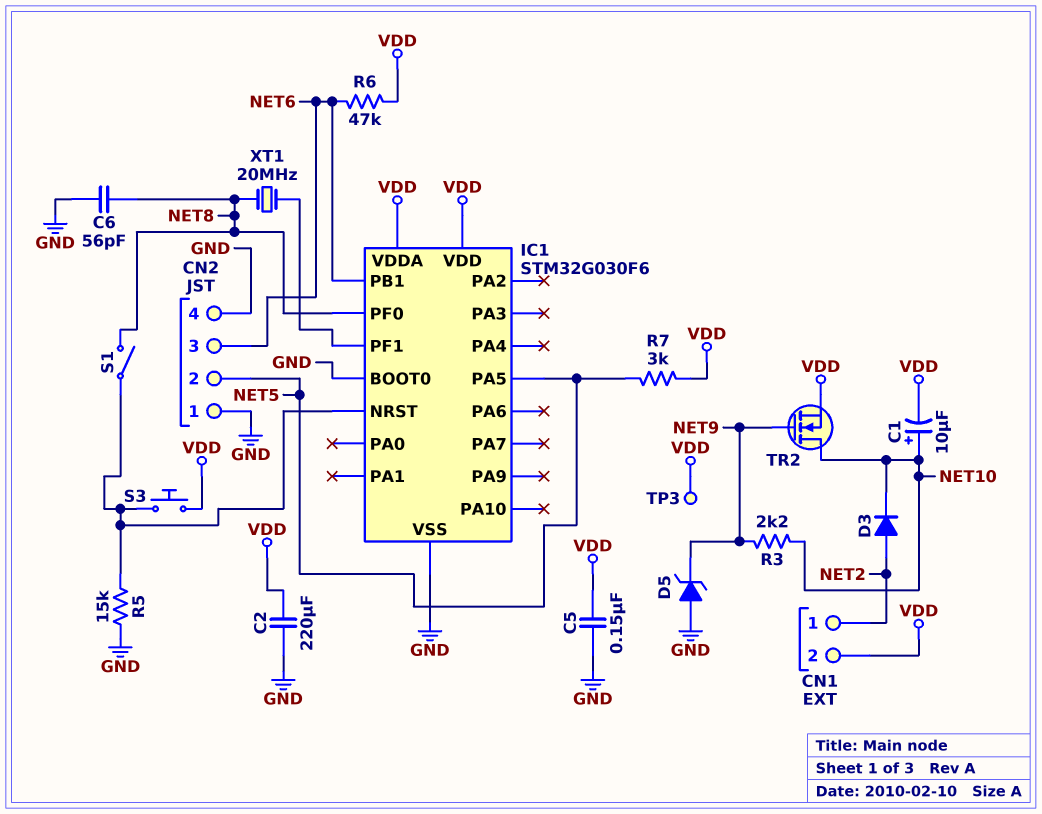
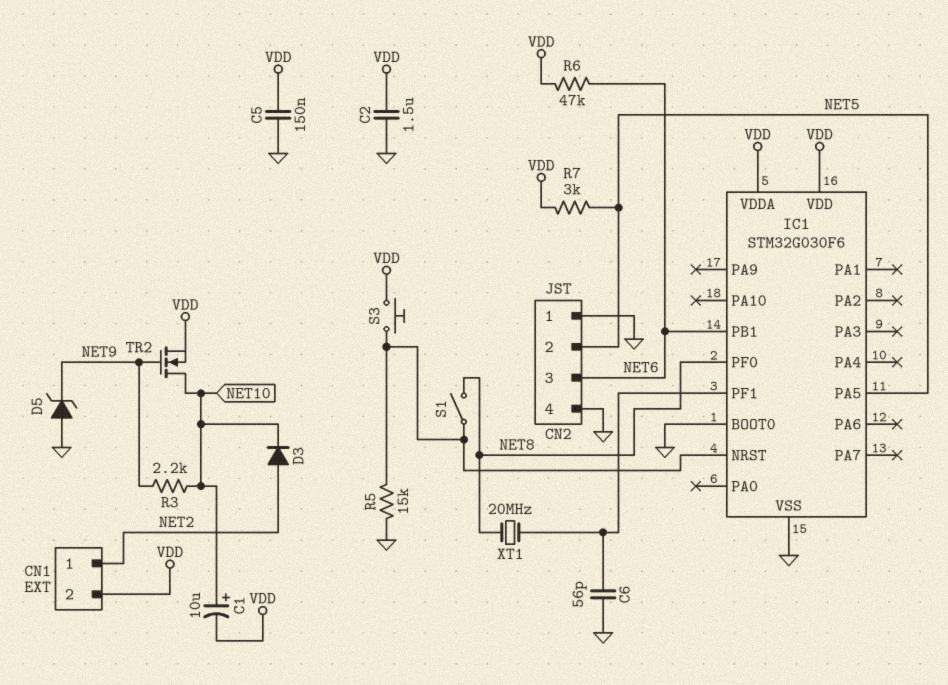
C2: 220uF (GND, VDD) -> 1.5uF (GND, VDD)
C6: 56pF (GND, NET8) -> 56pF (GND, IC1/PF1)
TP3: test point (VDD) -> none

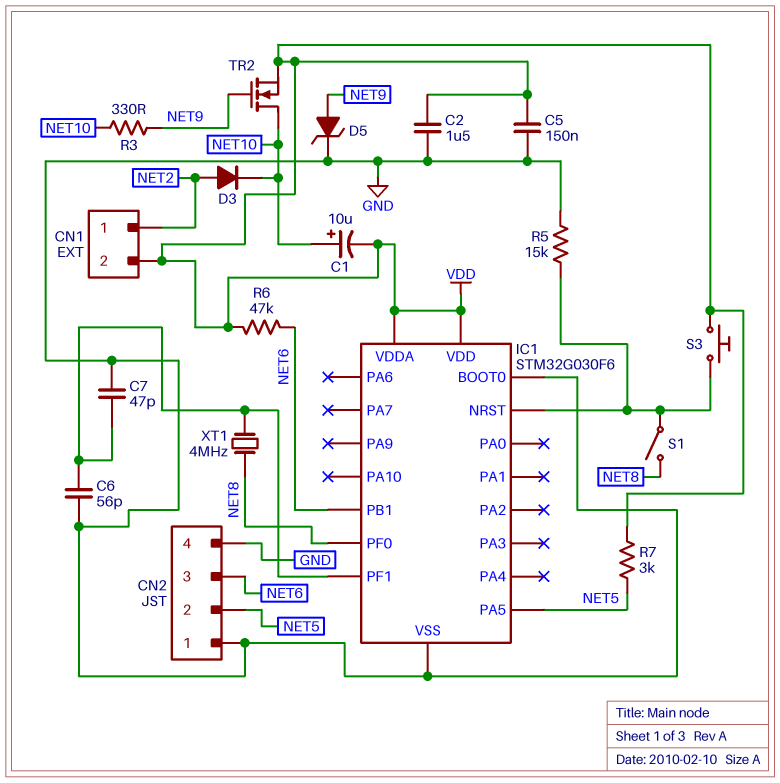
C7: none -> 47pF (GND, IC1/PF1)
D5: zener (A GND, K NET9) -> zener (A NET9, K GND)
R3: 2.2k (NET9, NET10) -> 330 (NET9, NET10)
XT1: 20MHz (IC1/PF1, NET8) -> 4MHz (IC1/PF1, NET8)

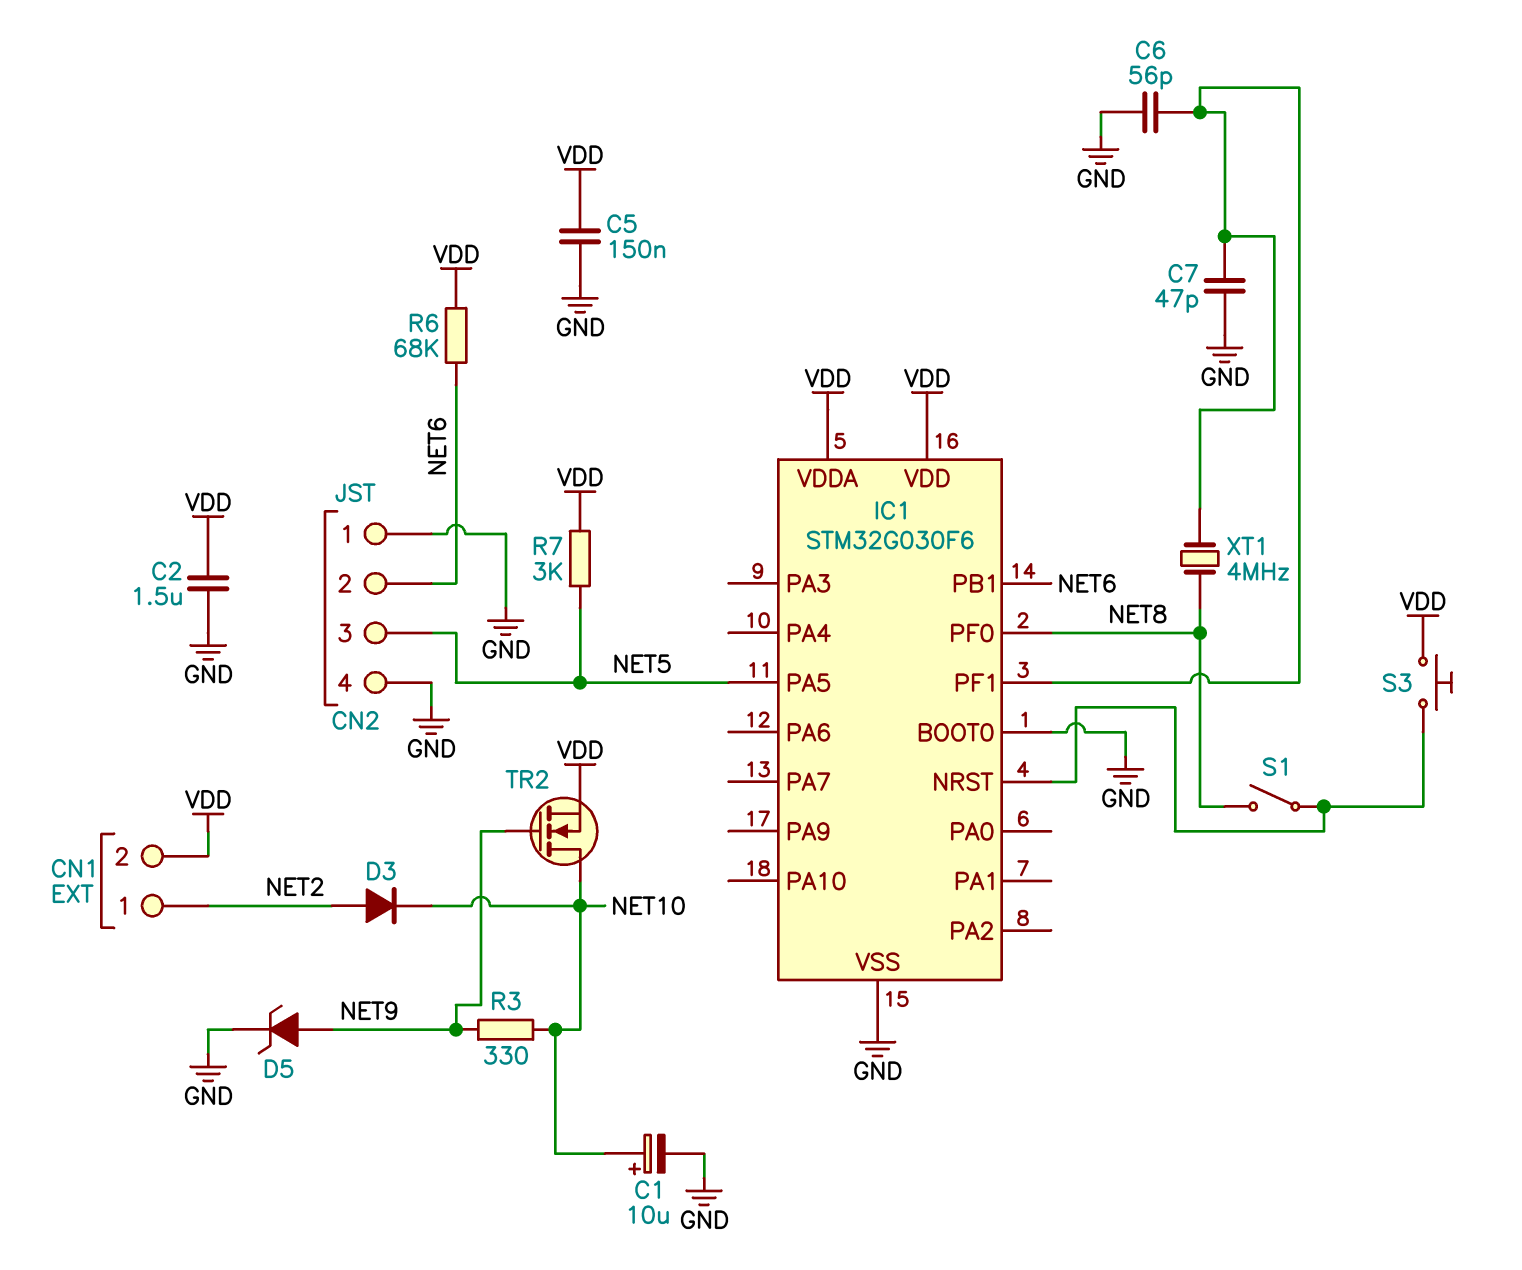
C1: 10uF (plus NET10, minus VDD) -> 10uF (plus NET10, minus GND)
CN2 pin 2: NET5 -> NET6
CN2 pin 3: NET6 -> NET5
R5: 15k (GND, IC1/NRST) -> none
R6: 47k (NET6, VDD) -> 68k (NET6, VDD)

